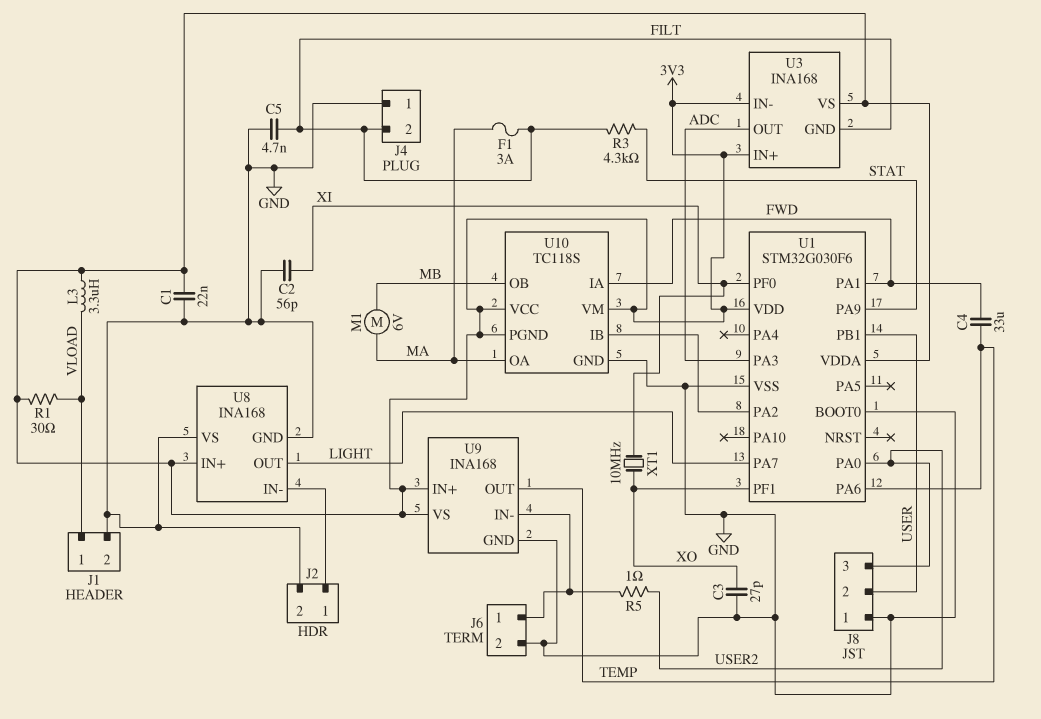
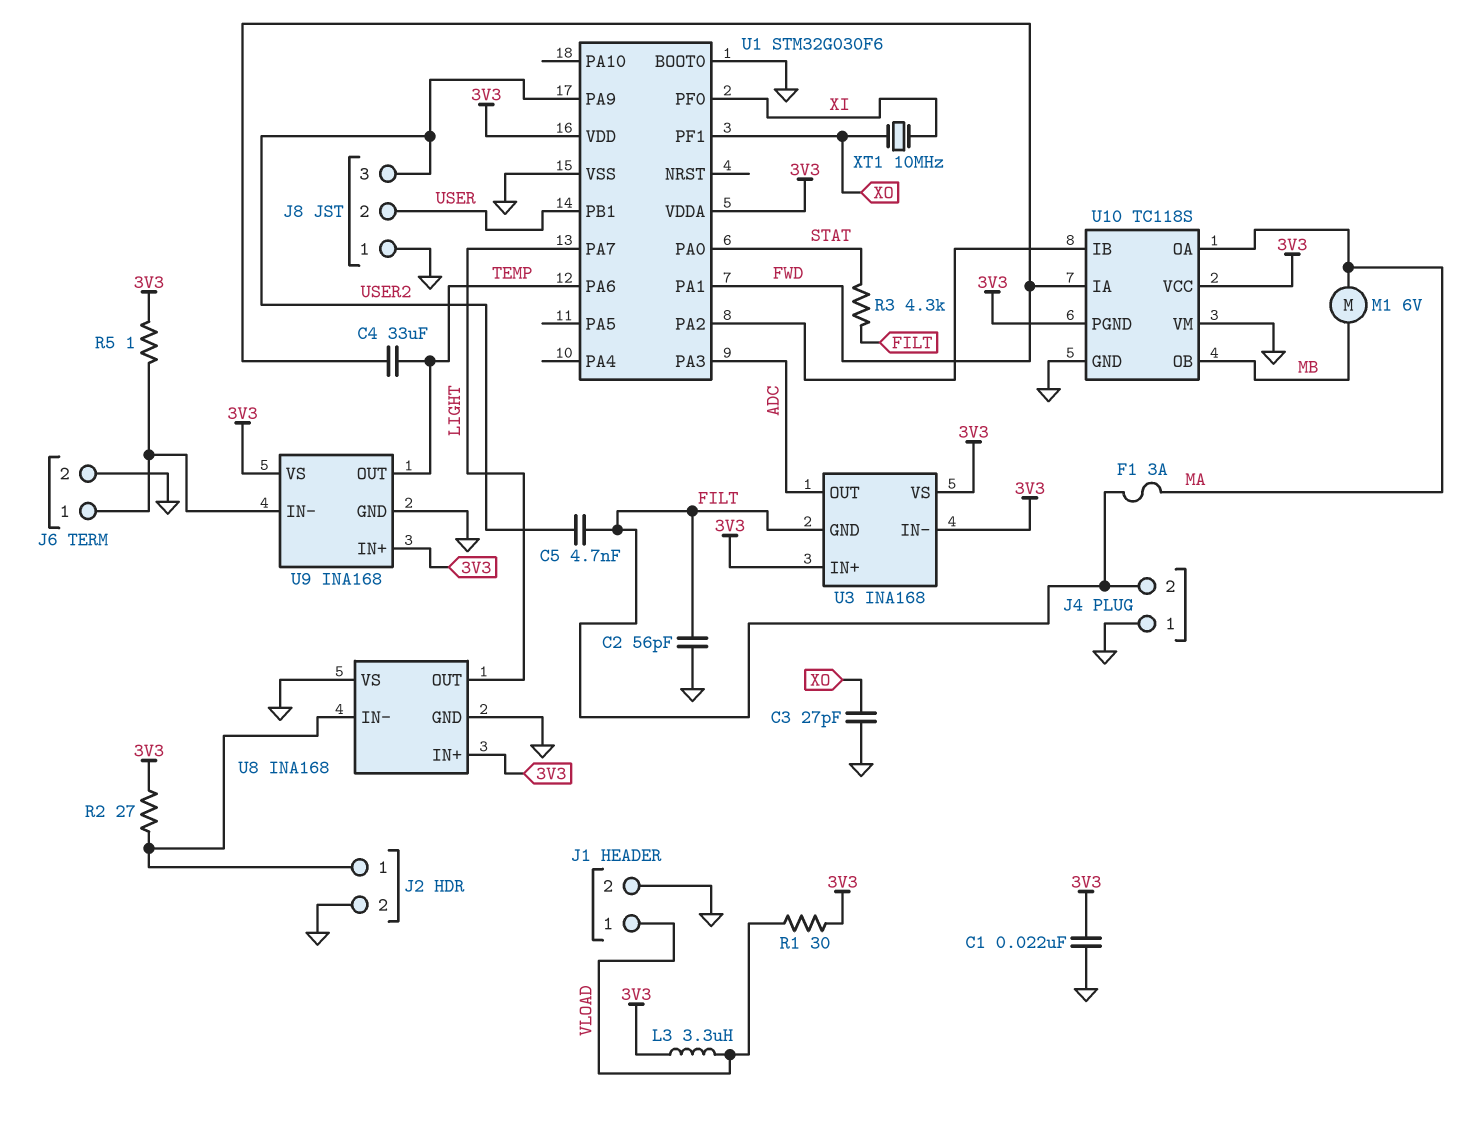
C2: 56pF (GND, XI) -> 56pF (FILT, GND)
C5: 4.7nF (FILT, GND) -> 4.7nF (FILT, USER2)
R2: none -> 27 (3V3, J2/1)
R5: 1 (J6/1, USER2) -> 1 (3V3, J6/1)
U1 pin PA0: USER2 -> STAT
U1 pin PA9: STAT -> USER2
U10 pin VM: 3V3 -> GND

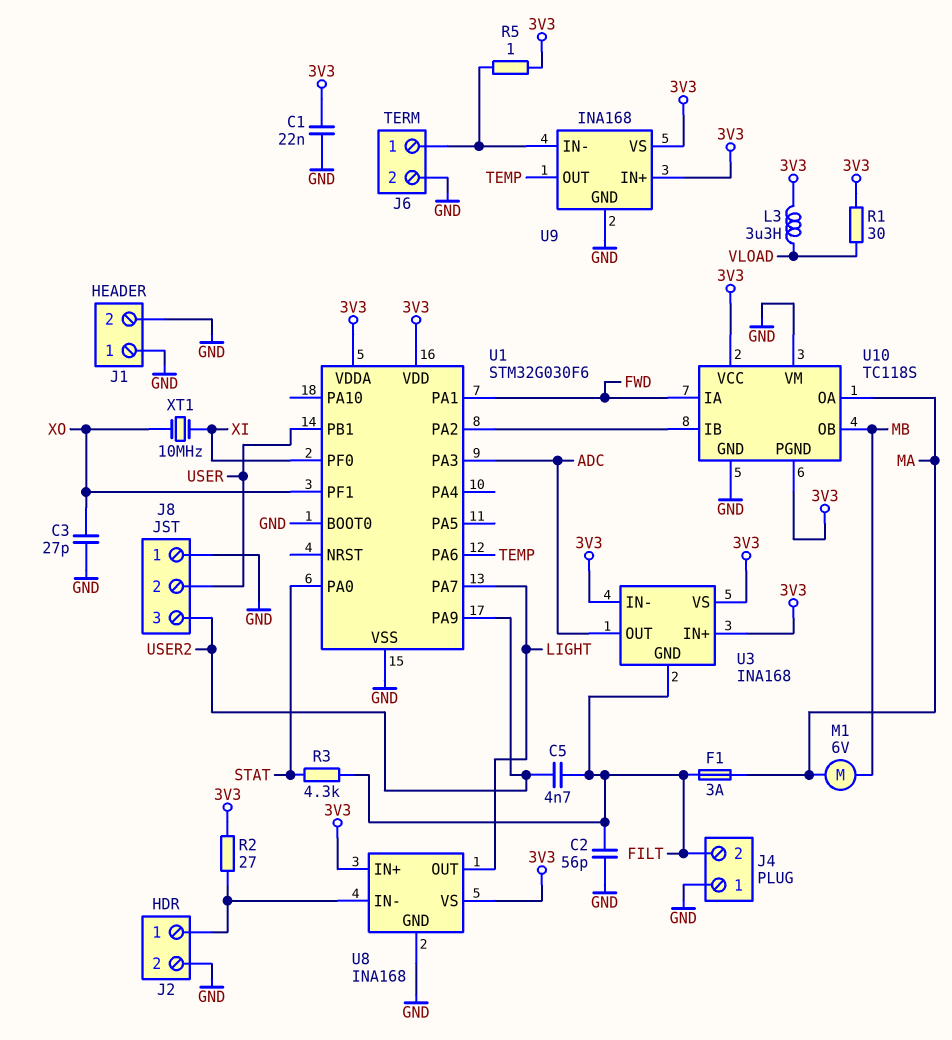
C4: 33uF (FWD, TEMP) -> none
J1 pin 1: VLOAD -> GND
U8 pin VS: GND -> 3V3

